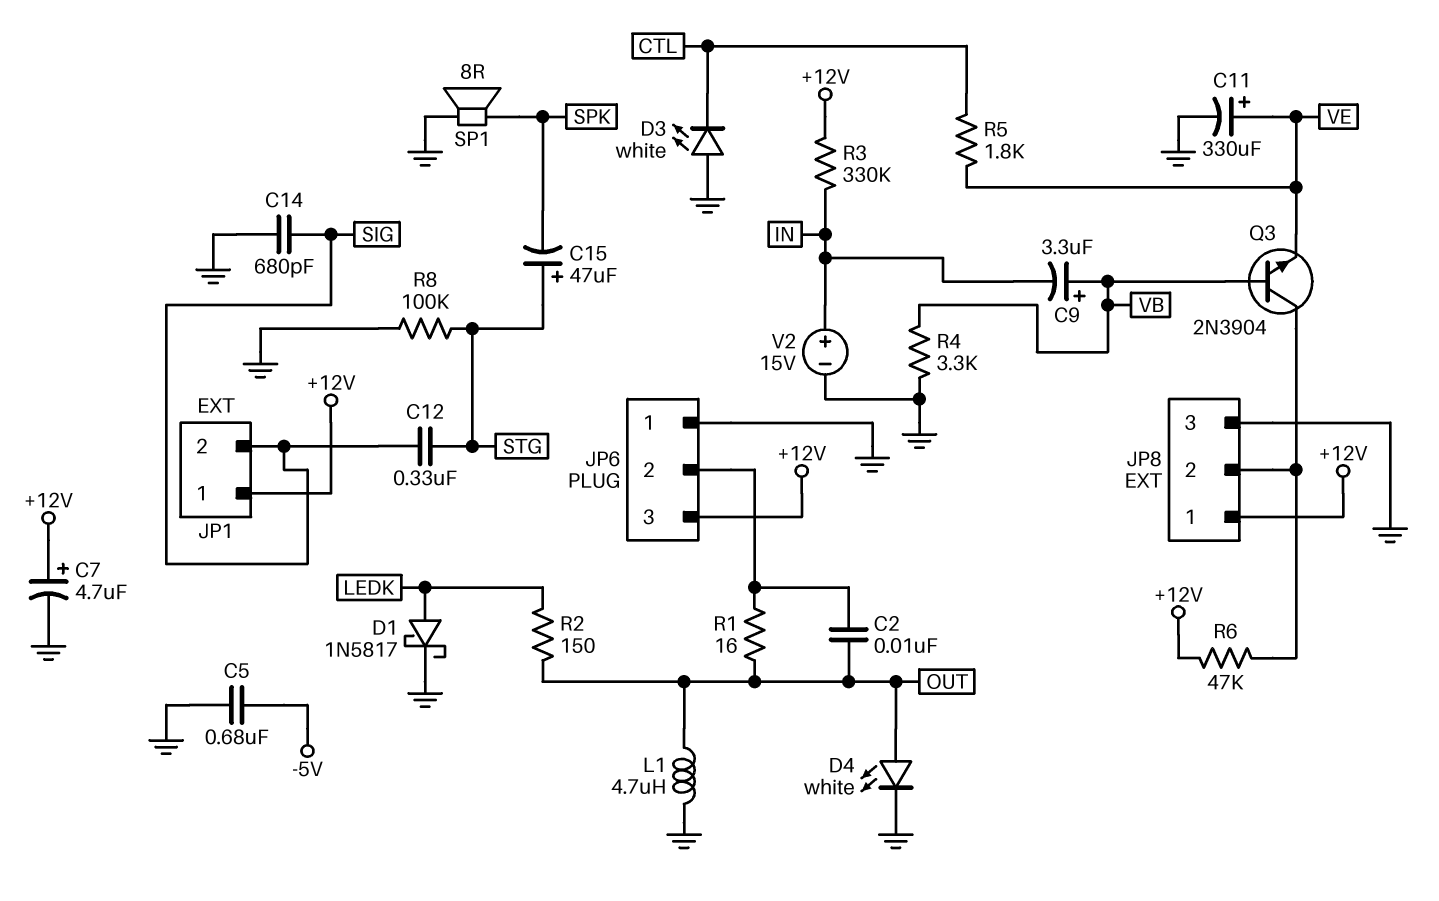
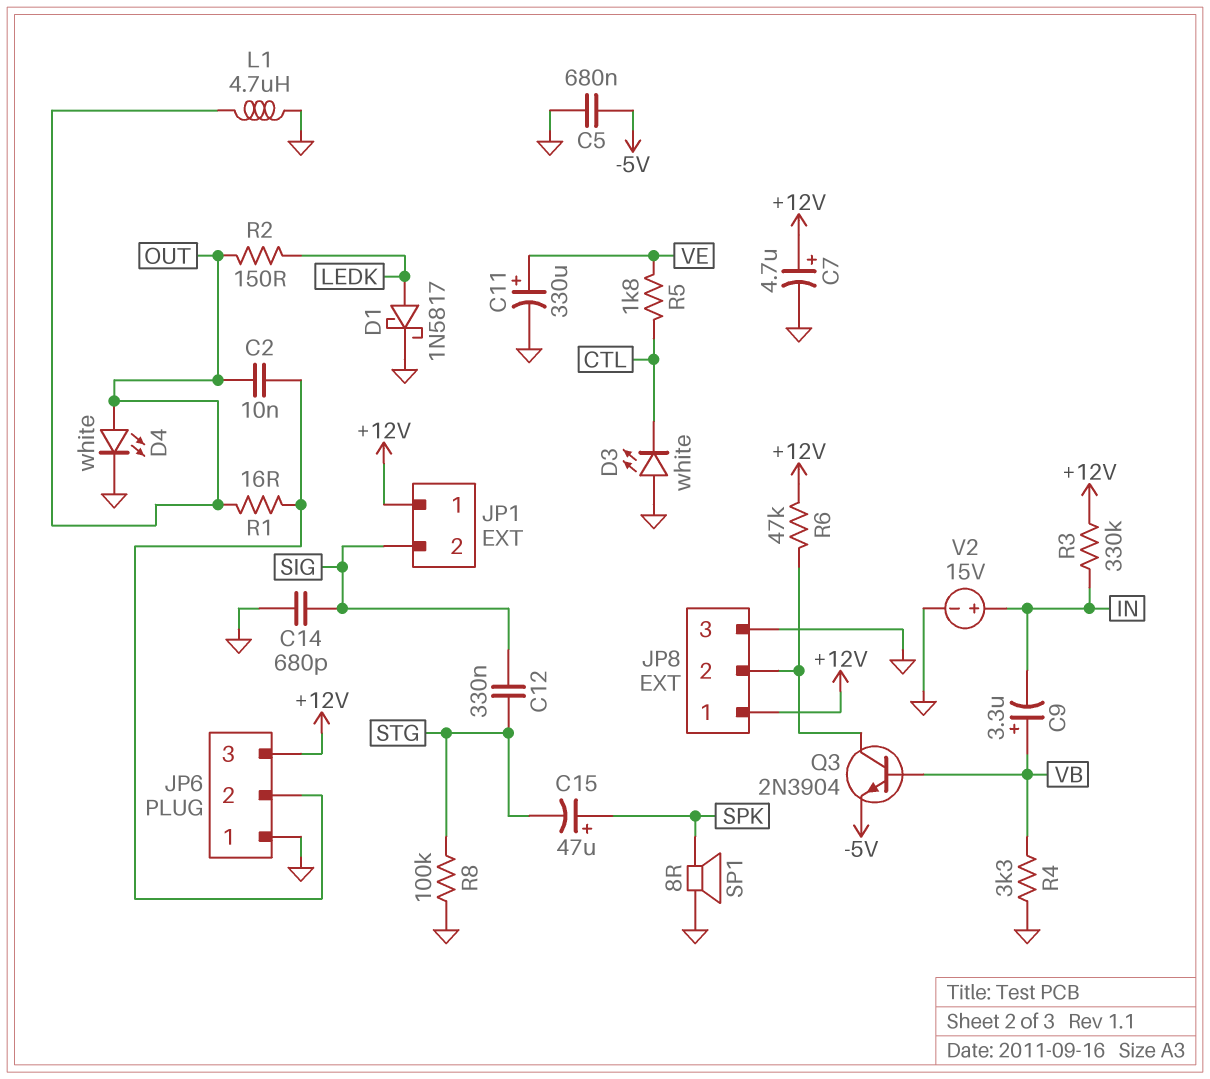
C15: 47uF (plus STG, minus SPK) -> 47uF (plus SPK, minus STG)
Q3: NPN 2N3904 (B VB, C JP8/2, E VE) -> NPN 2N3904 (B VB, C JP8/2, E -5V)

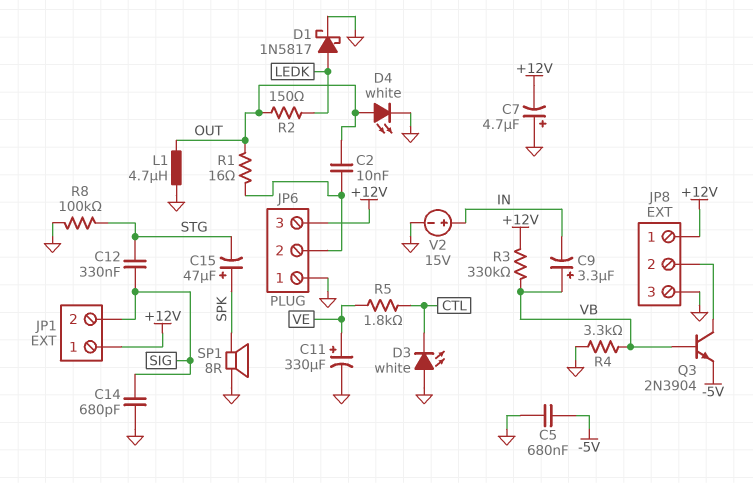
C7: 4.7uF (plus +12V, minus GND) -> 4.7uF (plus GND, minus +12V)
R3: 330k (+12V, IN) -> 330k (+12V, VB)
R6: 47k (+12V, JP8/2) -> none

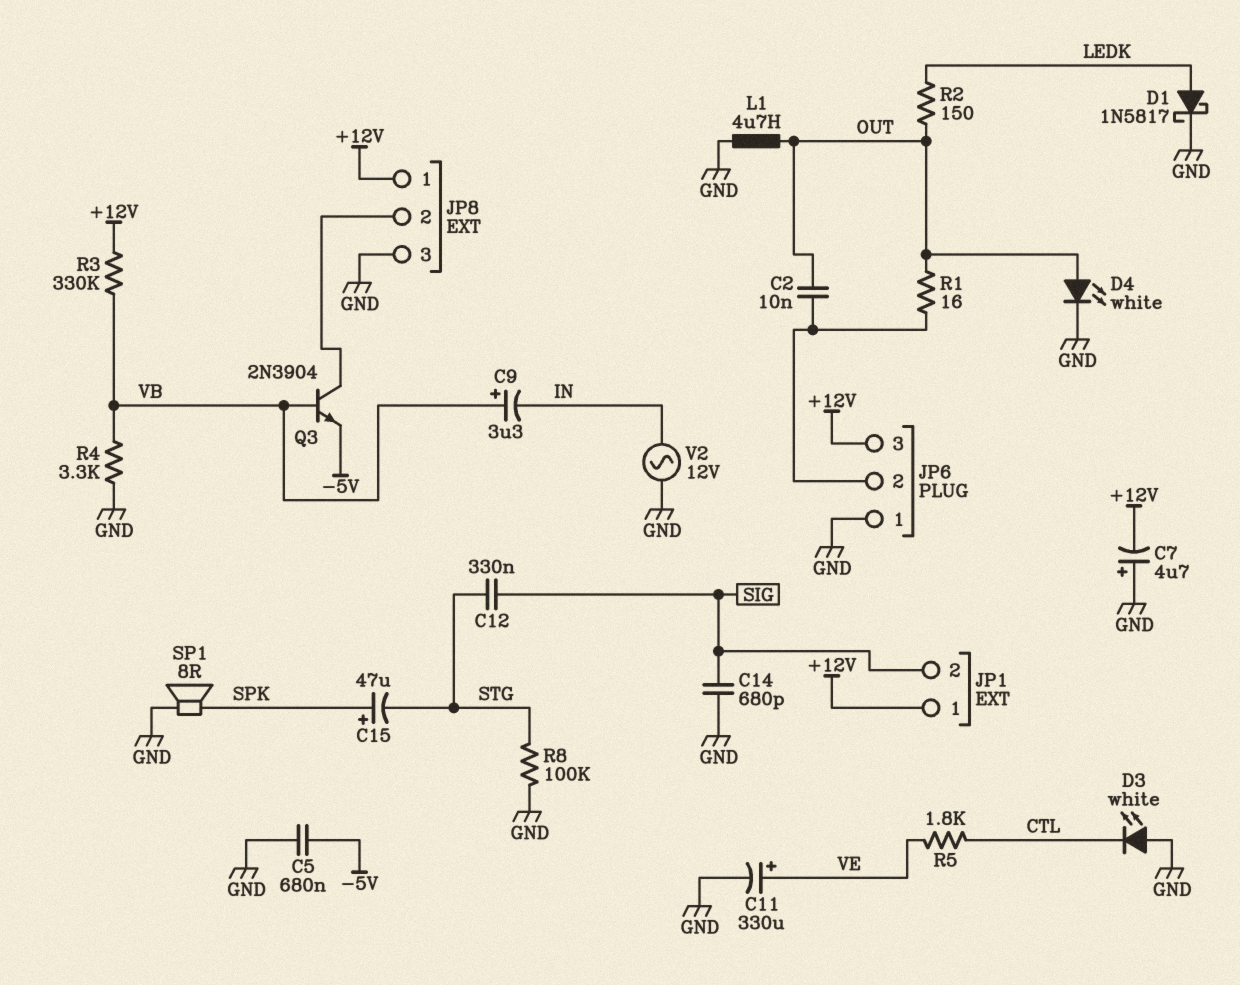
V2: 15V (plus IN, minus GND) -> AC 12V (GND, IN)

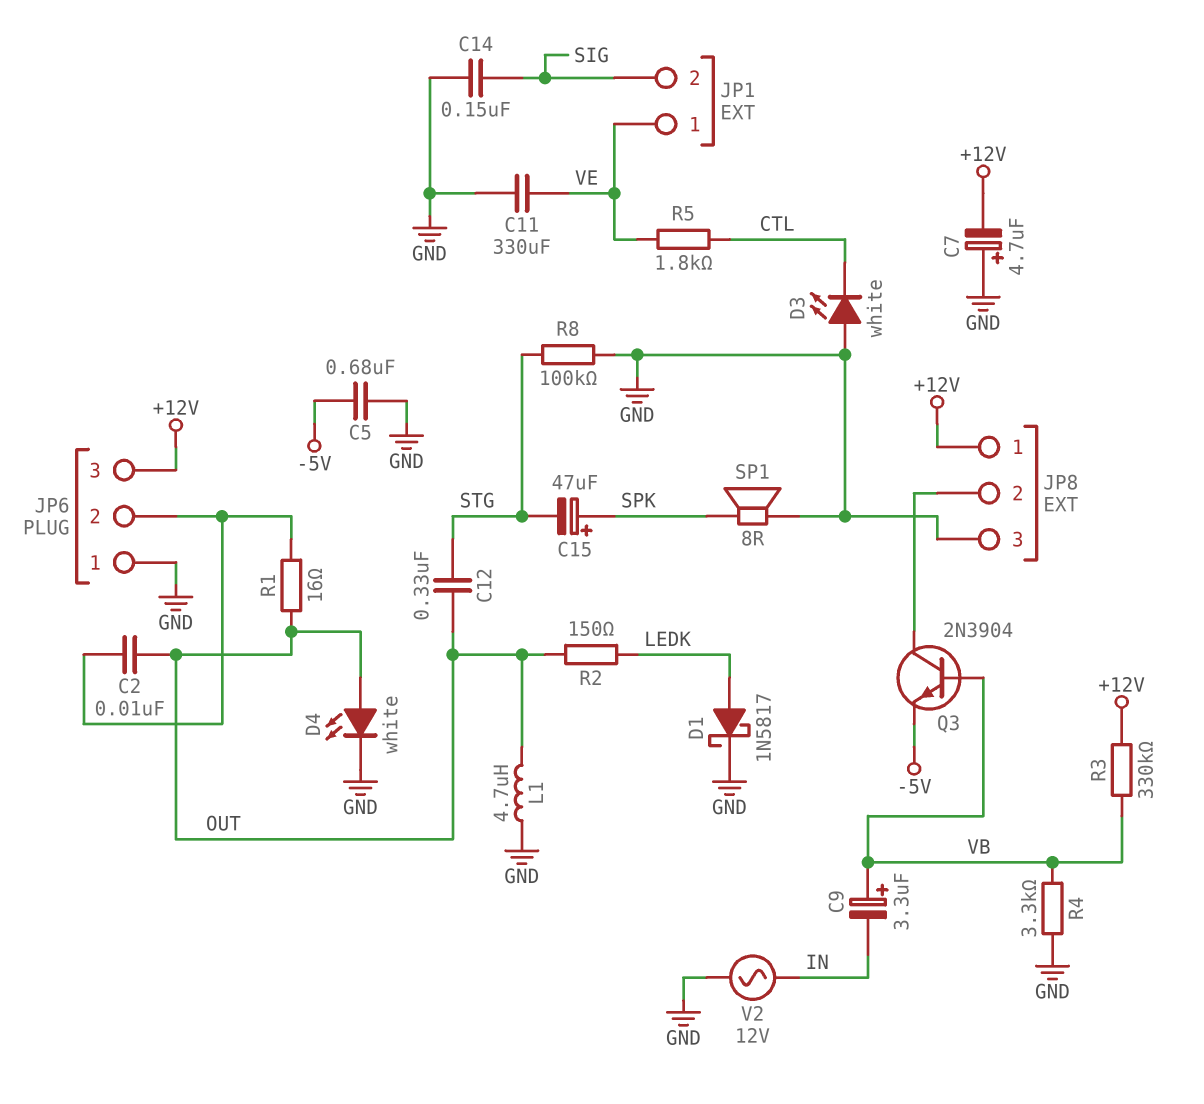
C11: 330uF (plus VE, minus GND) -> 330uF (GND, VE)
C12: 330nF (SIG, STG) -> 330nF (OUT, STG)
C14: 680pF (GND, SIG) -> 150nF (GND, SIG)
JP1 pin 1: +12V -> VE

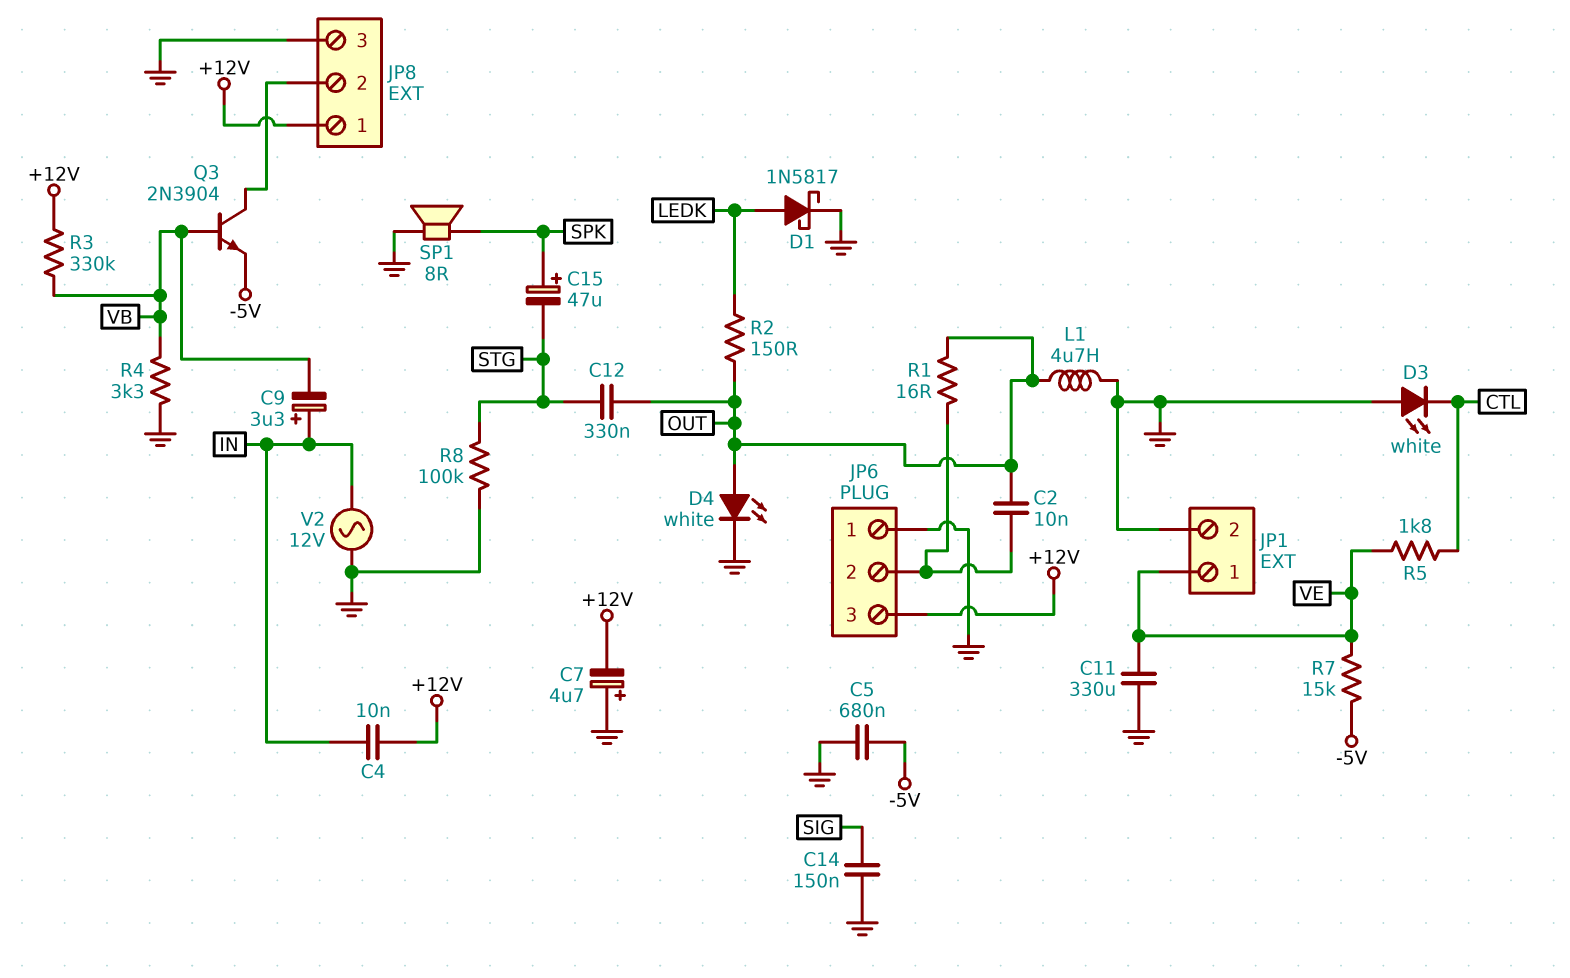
C4: none -> 10nF (+12V, IN)
C9: 3.3uF (plus VB, minus IN) -> 3.3uF (plus IN, minus VB)
JP1 pin 2: SIG -> GND
R7: none -> 15k (-5V, VE)

